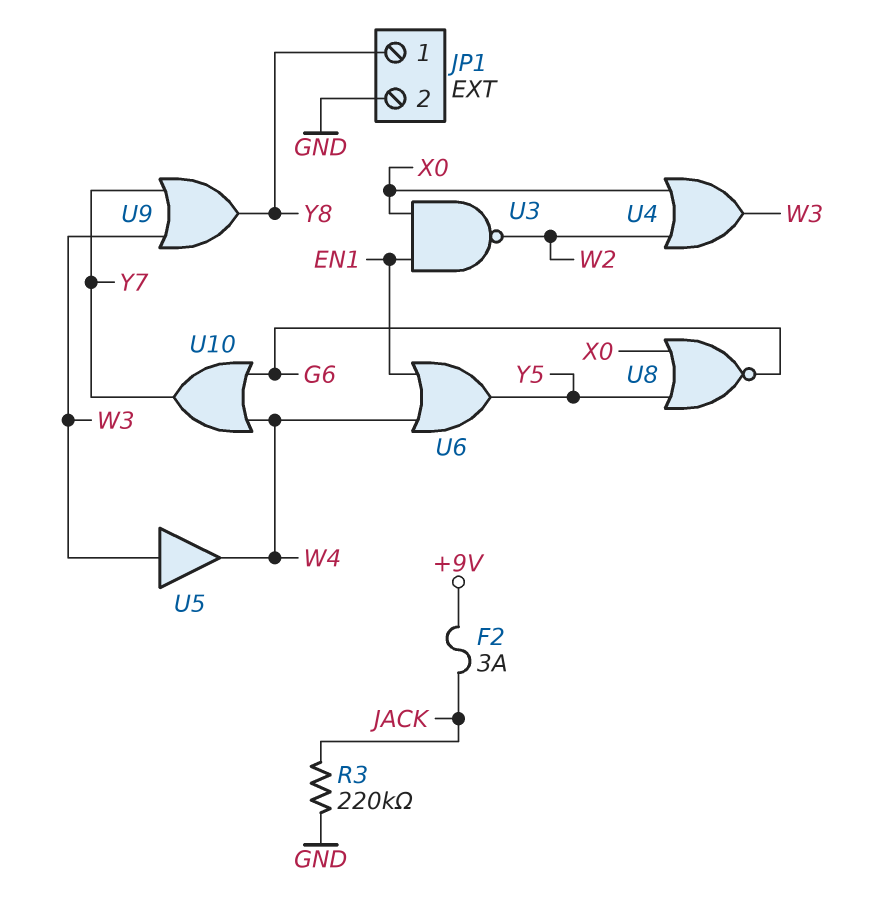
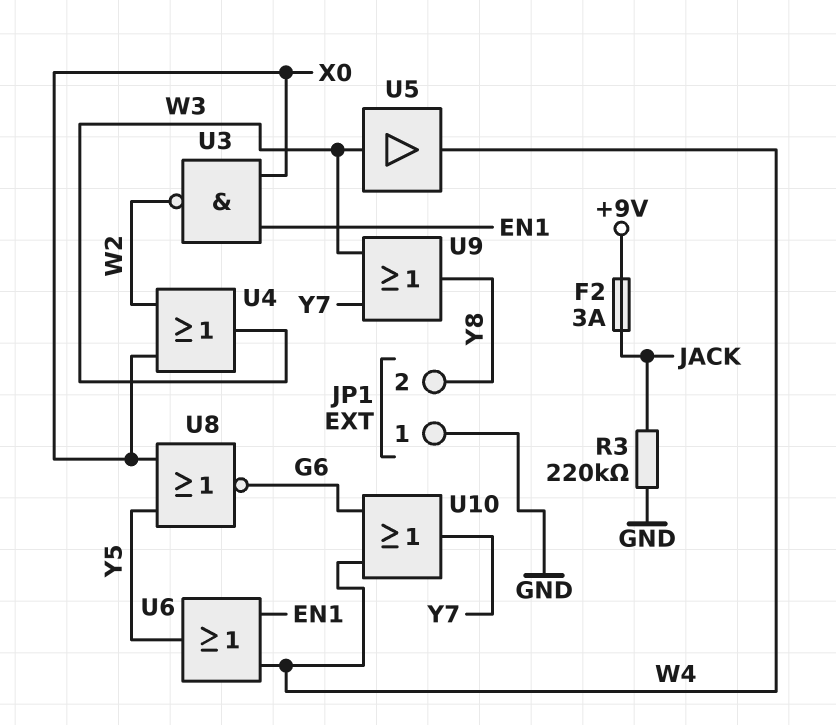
JP1 pin 1: Y8 -> GND
JP1 pin 2: GND -> Y8

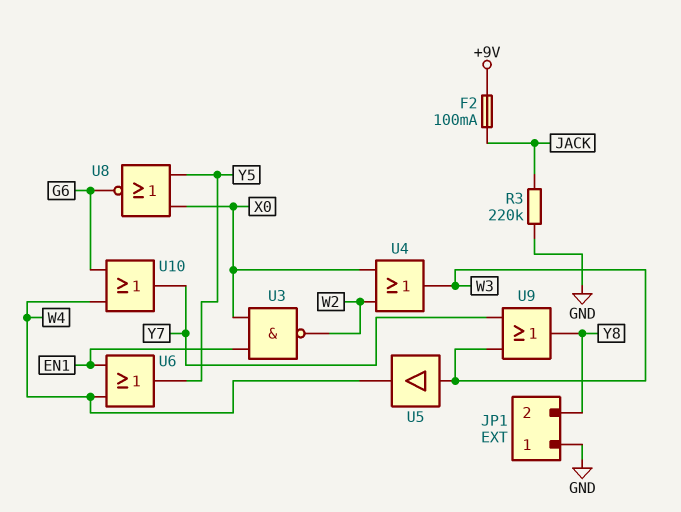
F2: 3A (+9V, JACK) -> 100mA (+9V, JACK)

